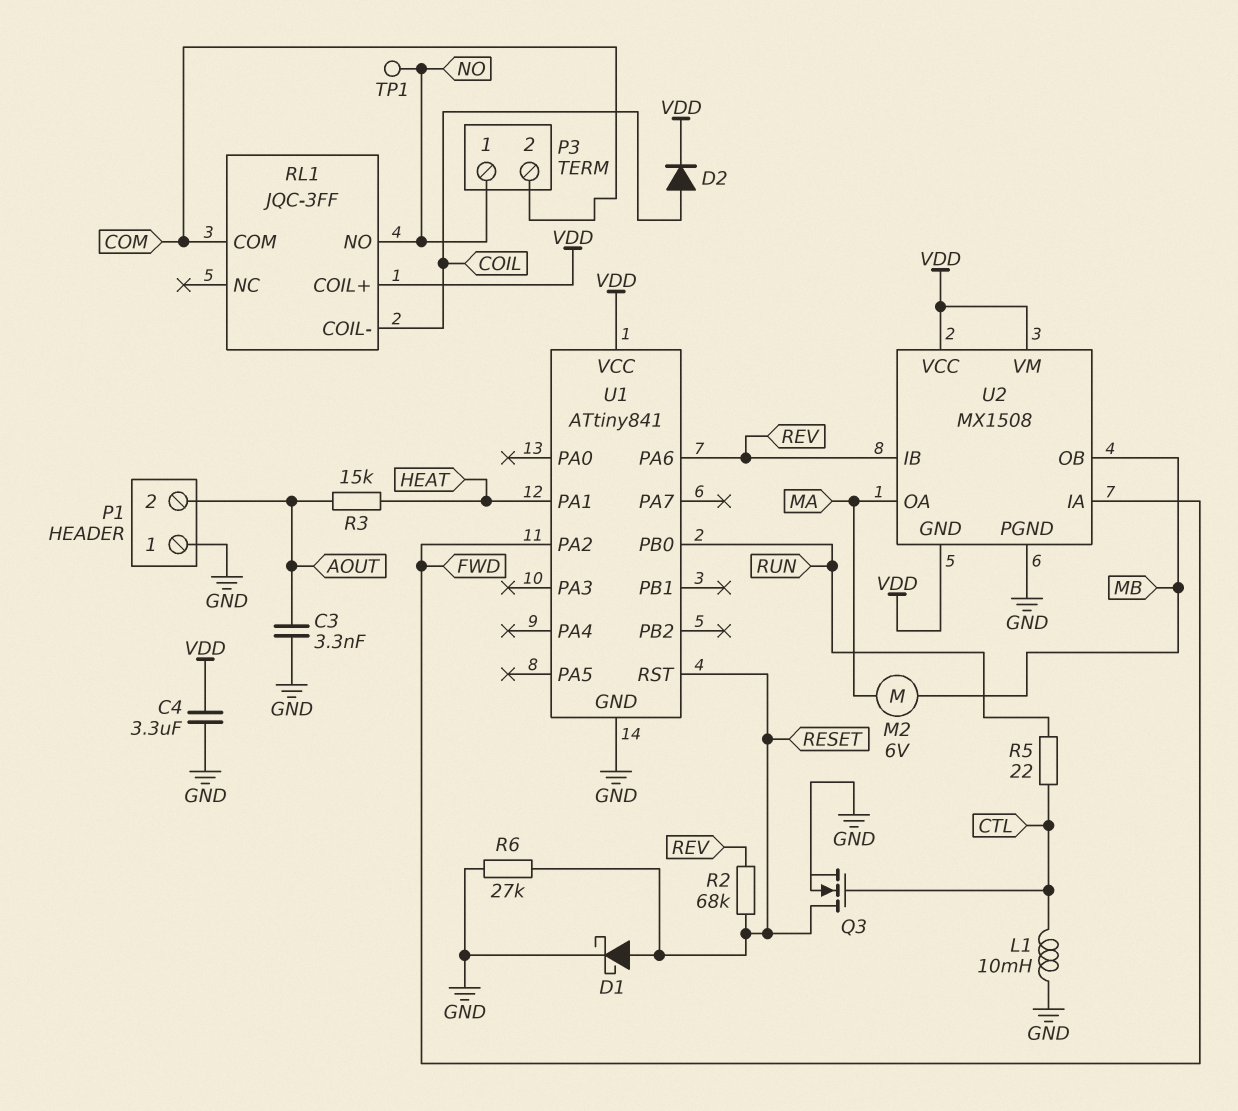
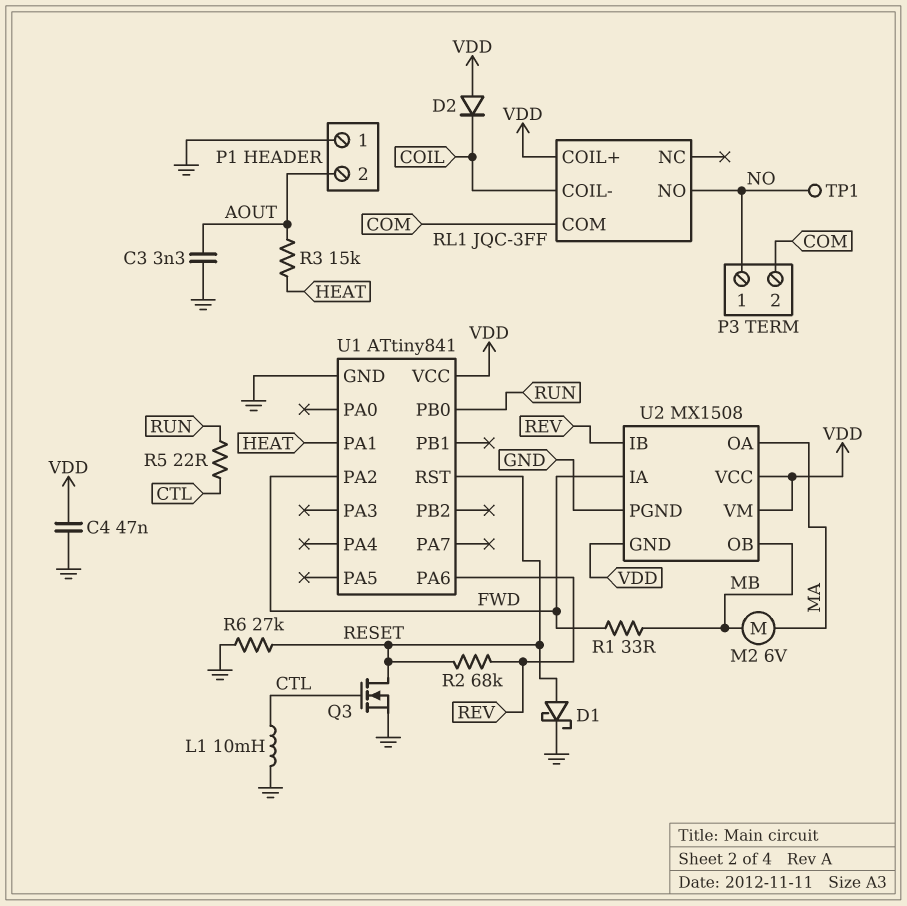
C4: 3.3uF (GND, VDD) -> 47nF (GND, VDD)
D2: diode (A COIL, K VDD) -> diode (A VDD, K COIL)
R1: none -> 33 (FWD, MB)

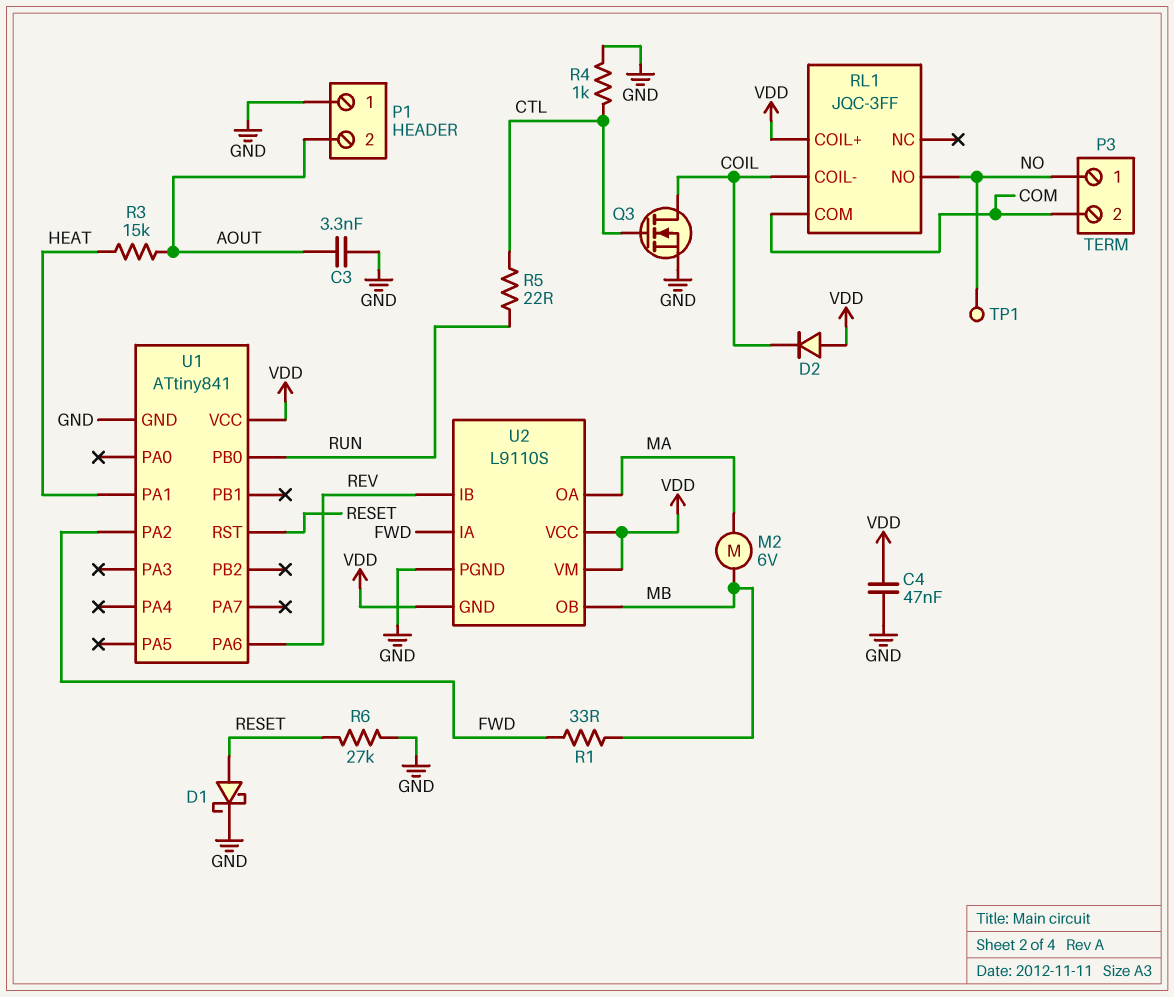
L1: 10mH (CTL, GND) -> none
Q3: NMOS (G CTL, D RESET, S GND) -> NMOS (G CTL, D COIL, S GND)
R2: 68k (RESET, REV) -> none
R4: none -> 1k (CTL, GND)
U2: MX1508 -> L9110S

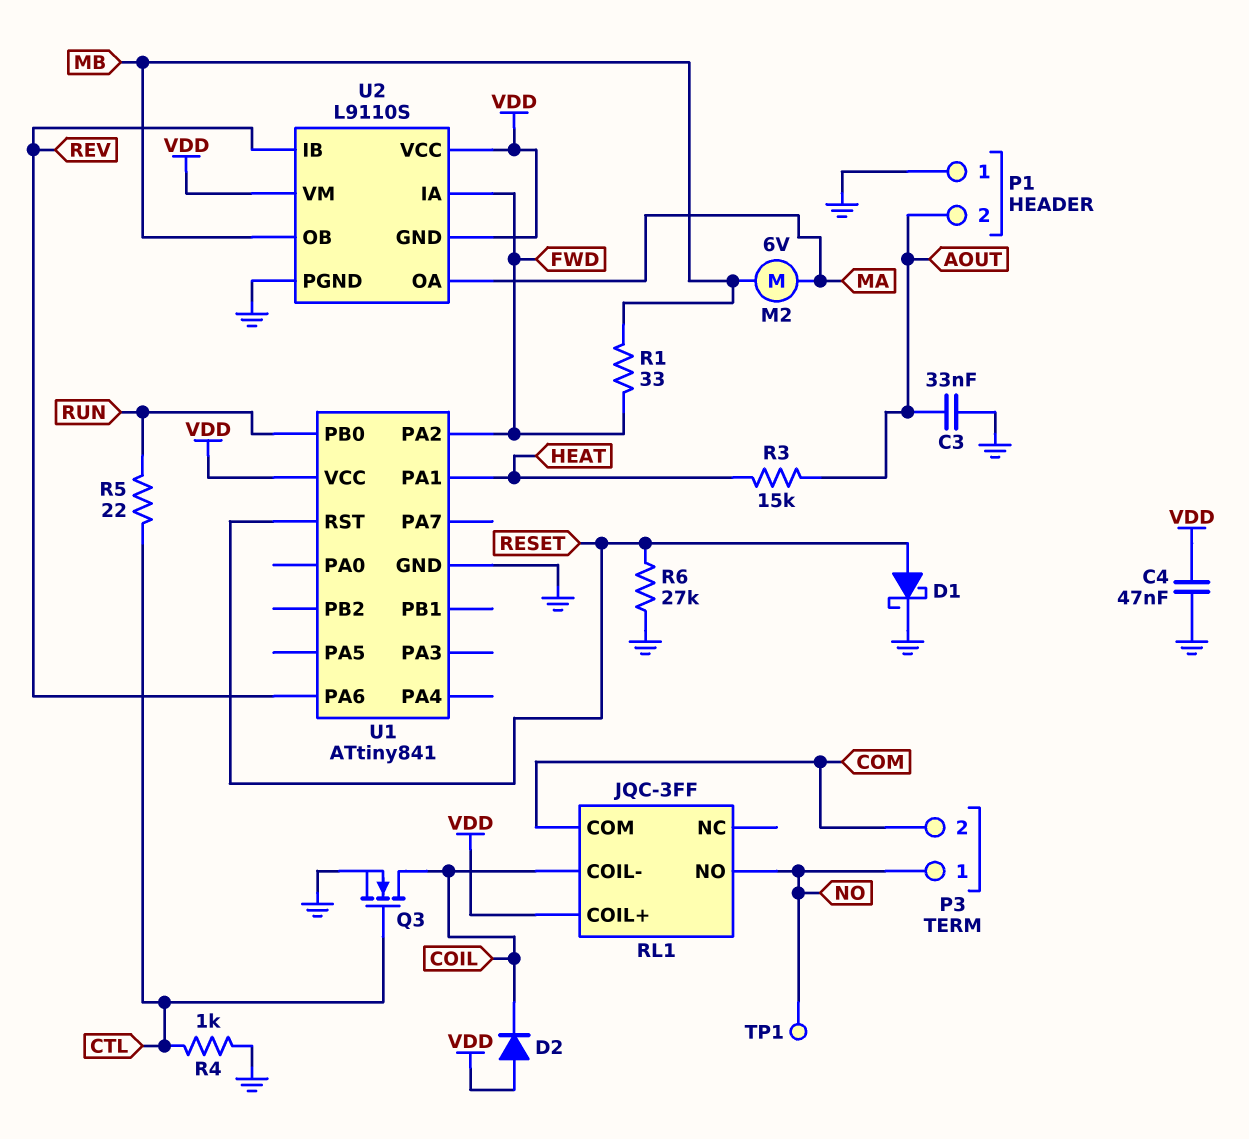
C3: 3.3nF (AOUT, GND) -> 33nF (AOUT, GND)

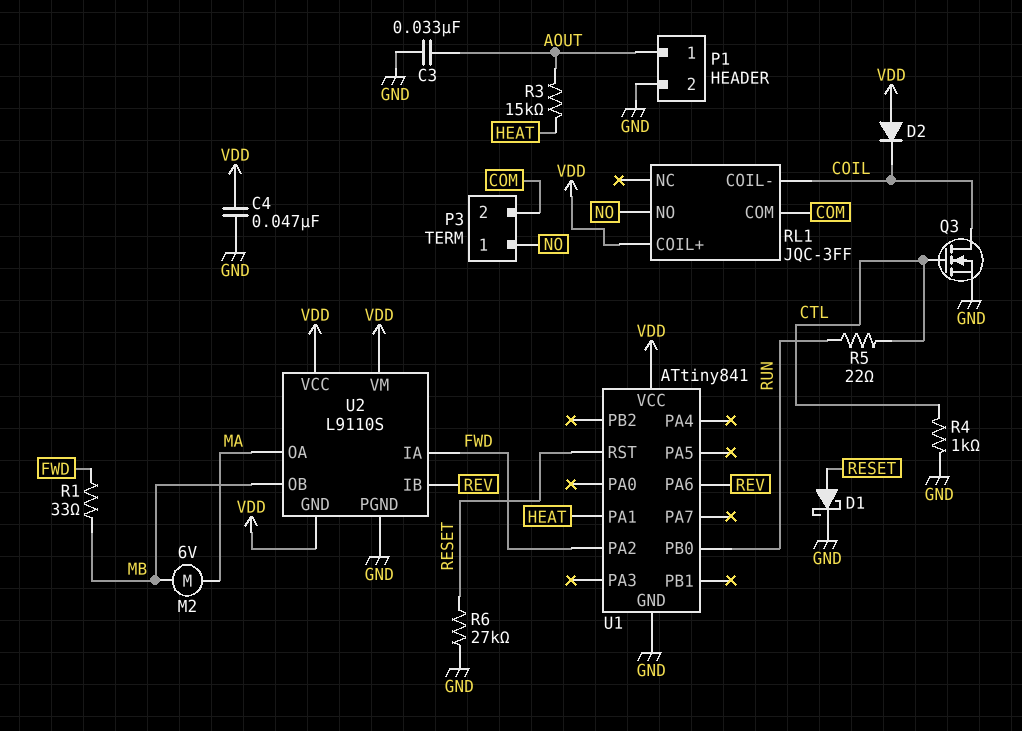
P1 pin 1: GND -> AOUT
P1 pin 2: AOUT -> GND
TP1: test point (NO) -> none

